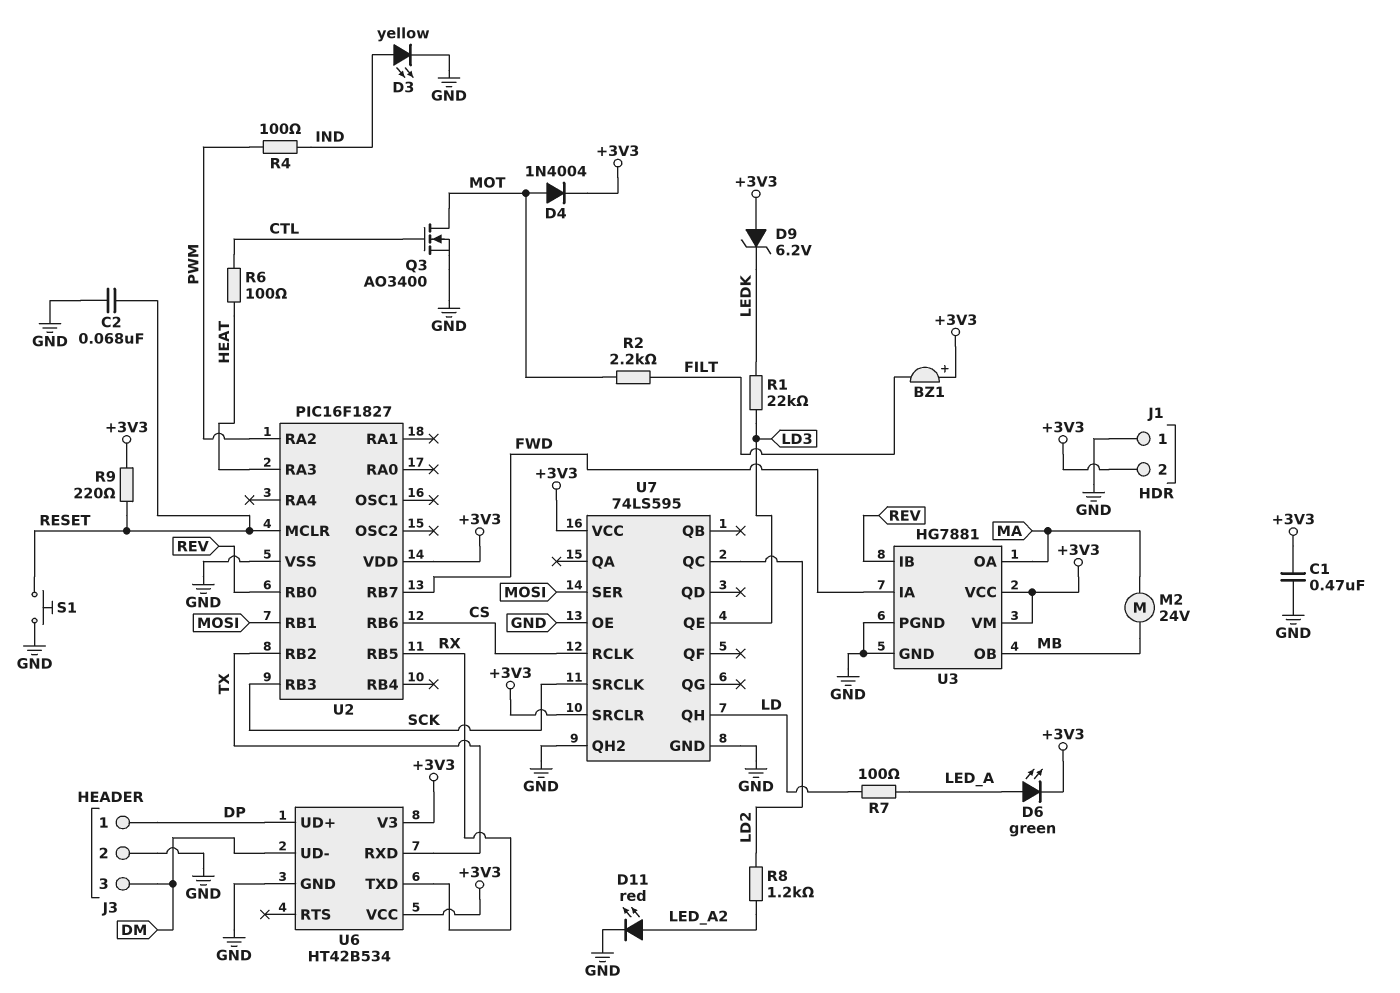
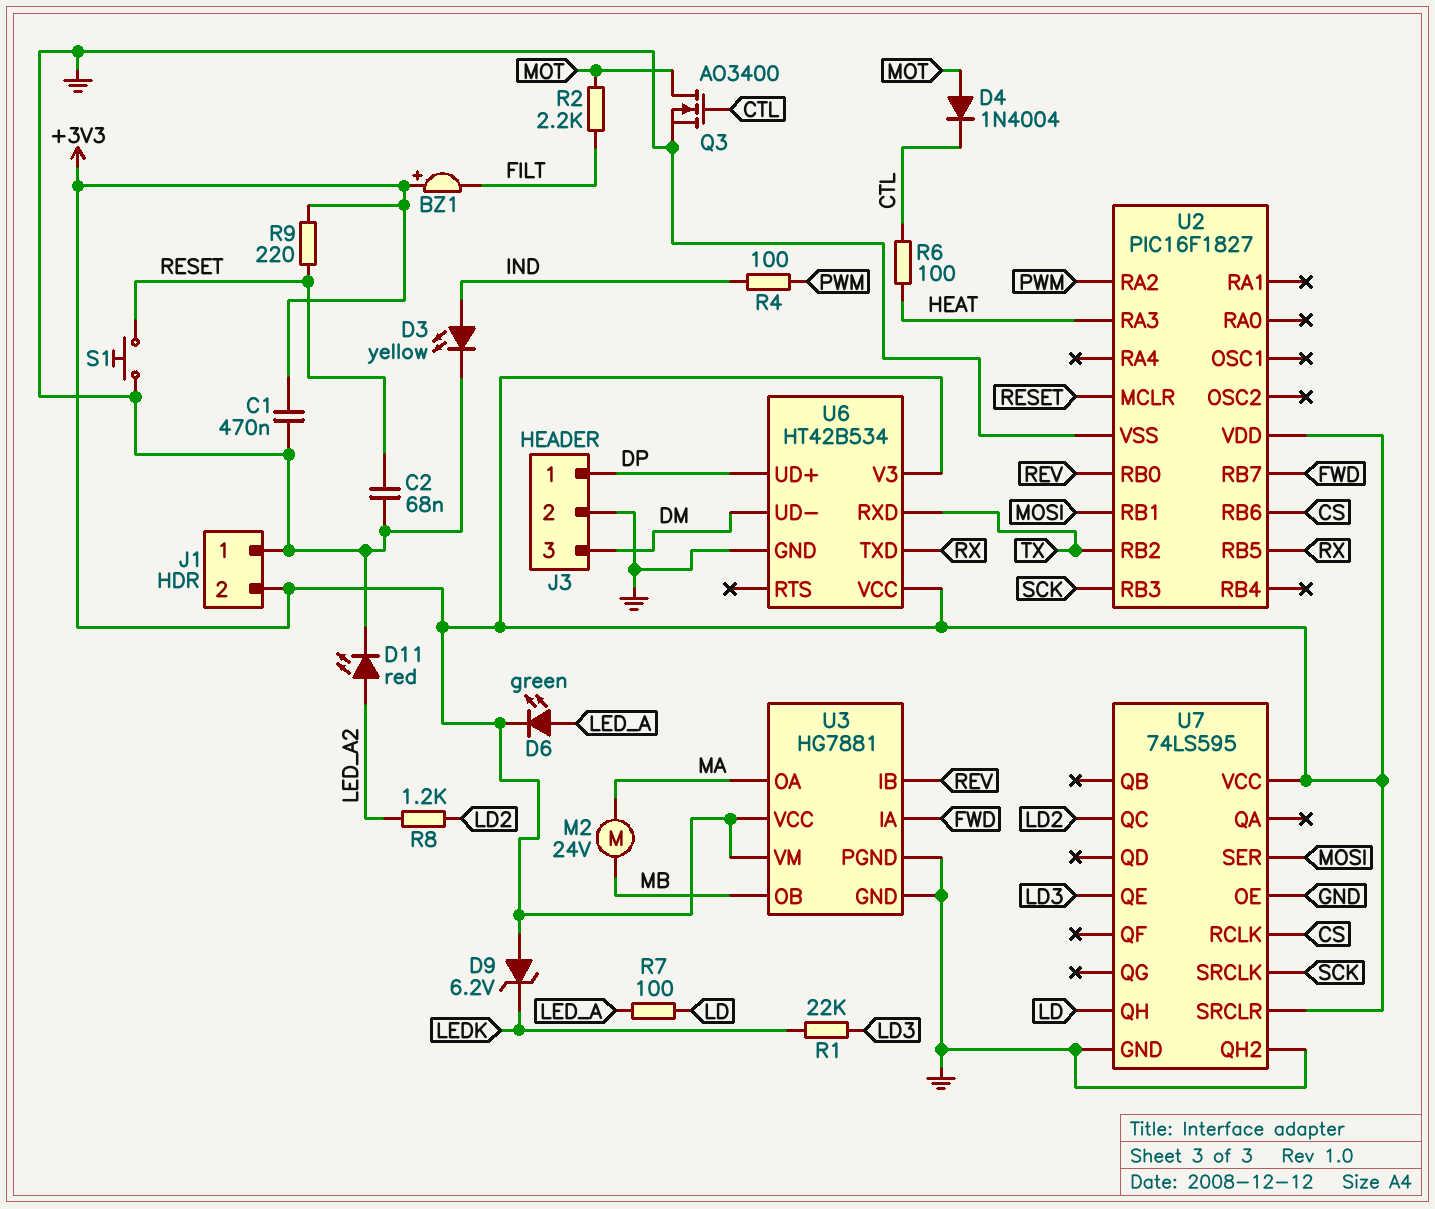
D4: diode 1N4004 (A MOT, K +3V3) -> diode 1N4004 (A MOT, K CTL)

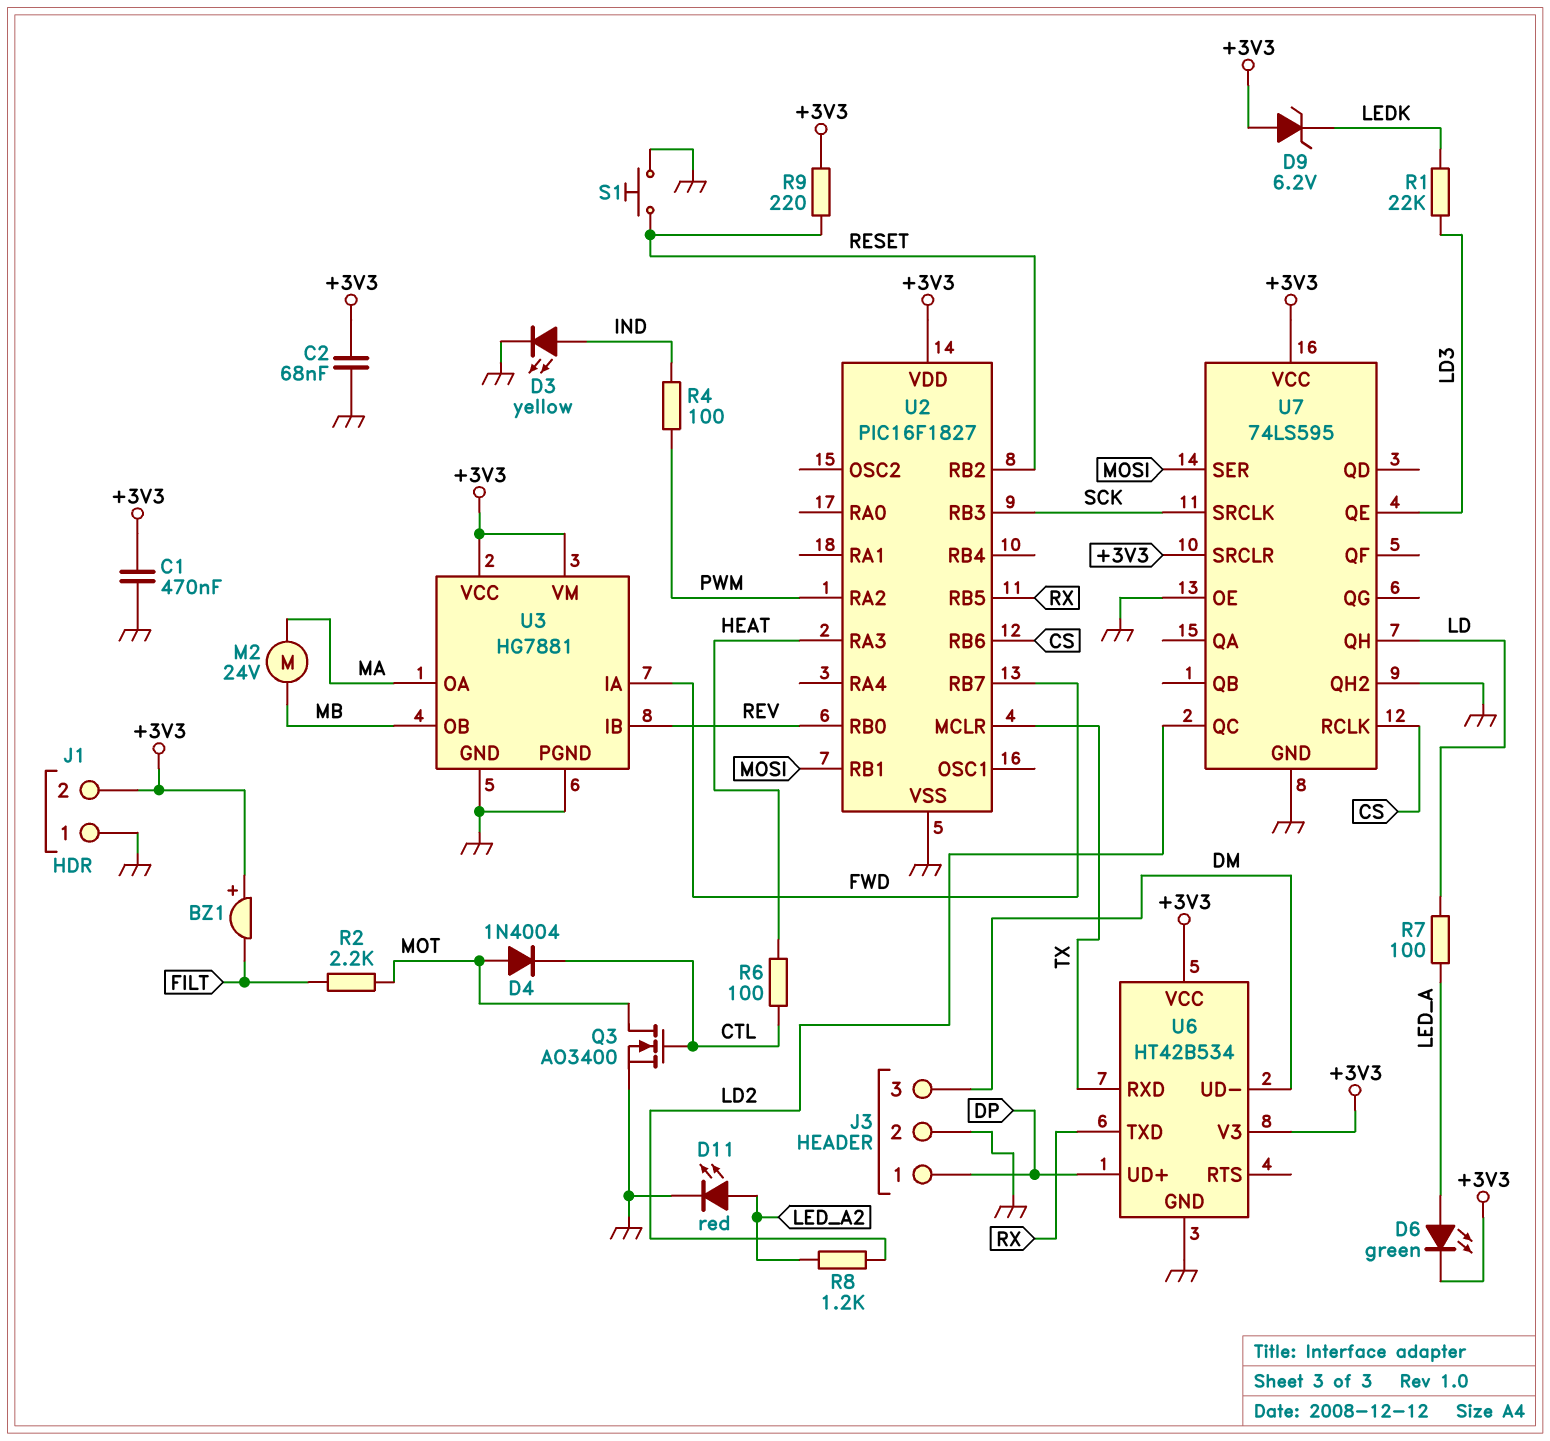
C2: 68nF (GND, RESET) -> 68nF (+3V3, GND)
U2 pin MCLR: RESET -> TX
U2 pin RB2: TX -> RESET

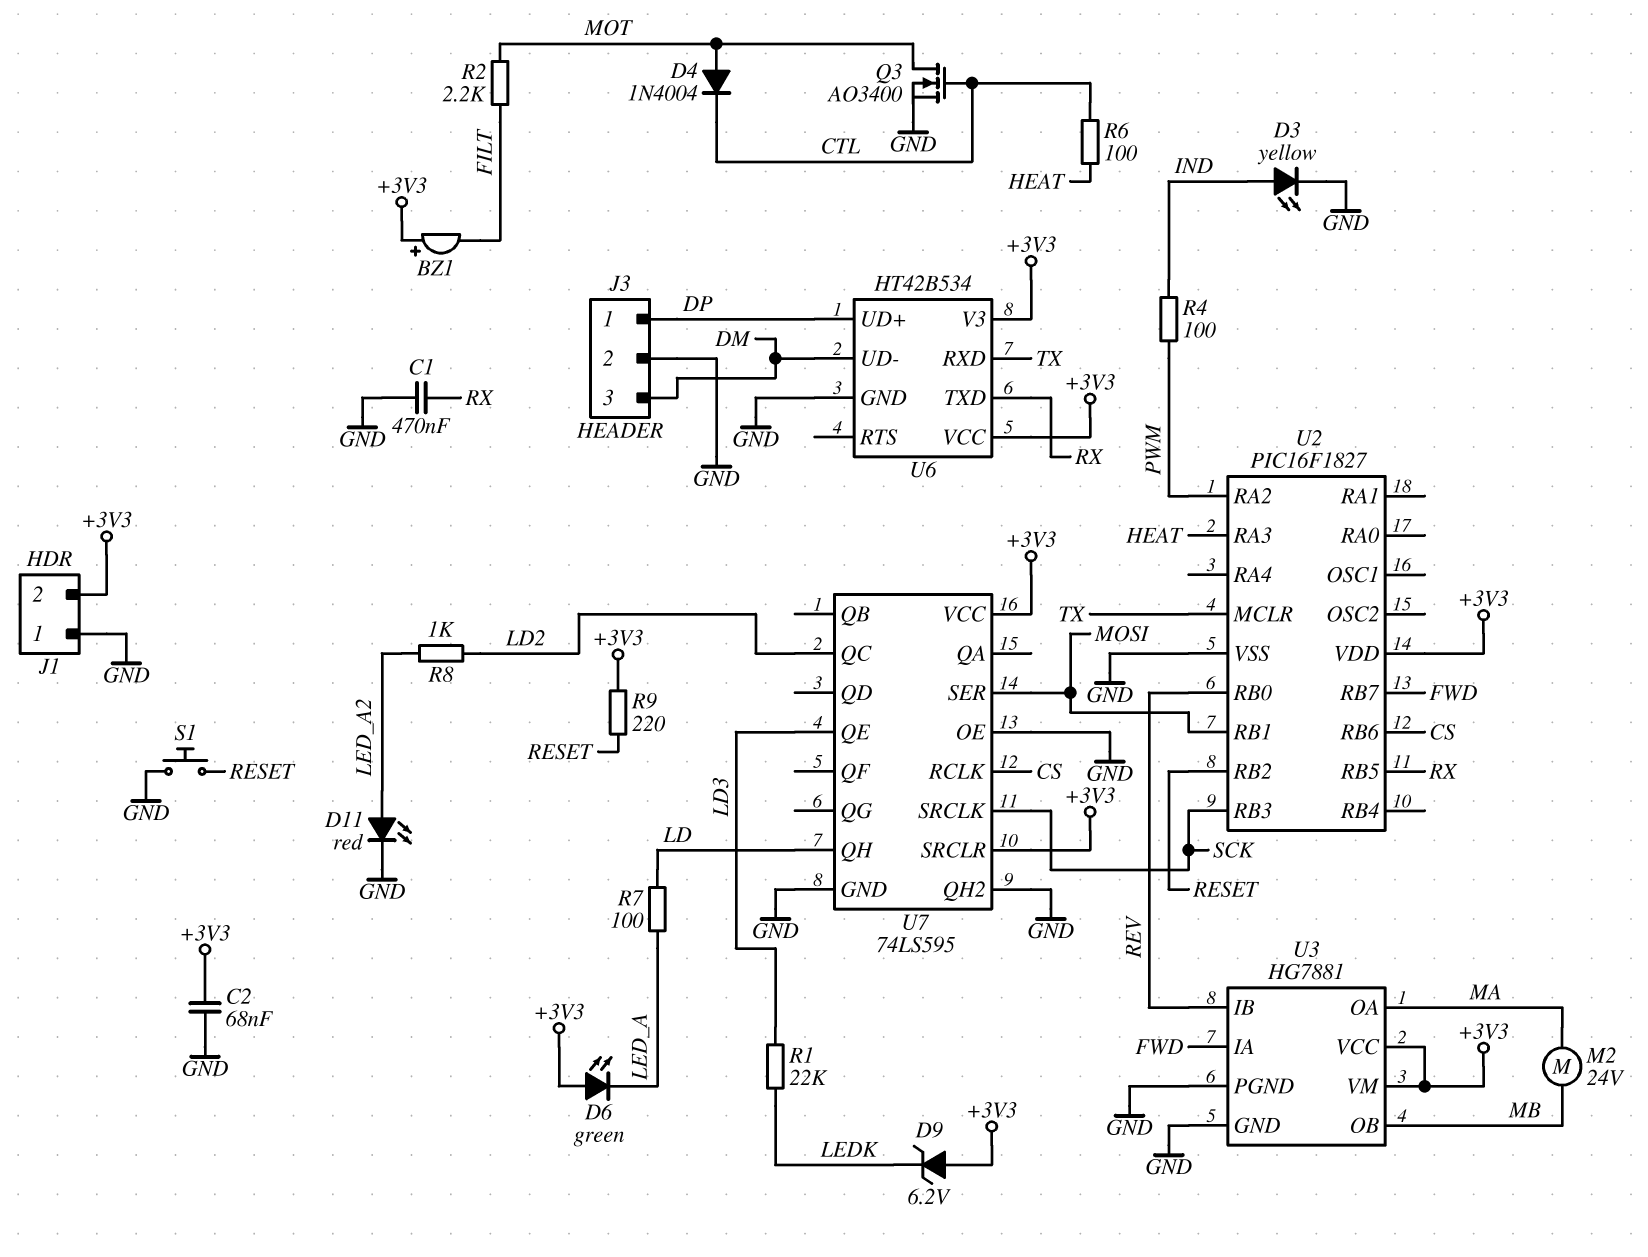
C1: 470nF (+3V3, GND) -> 470nF (GND, RX)
D6: LED green (A LED_A, K +3V3) -> LED green (A +3V3, K LED_A)
R8: 1.2k (LD2, LED_A2) -> 1k (LD2, LED_A2)

